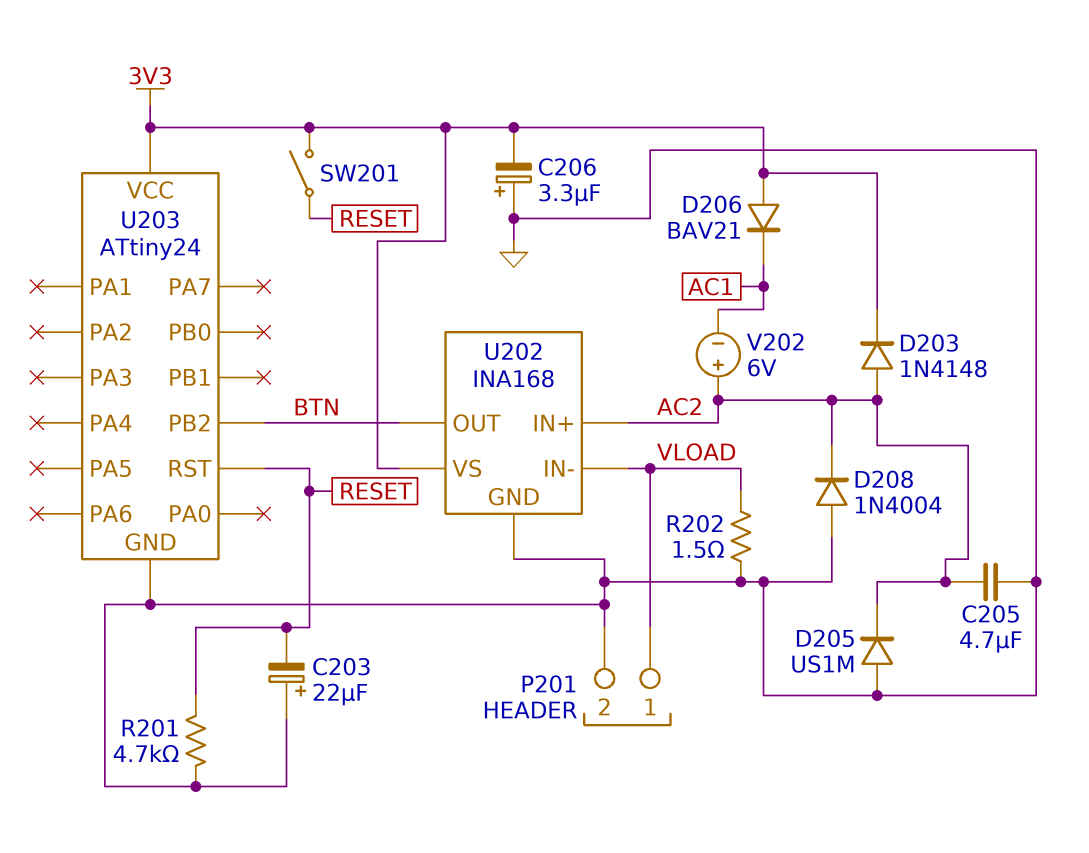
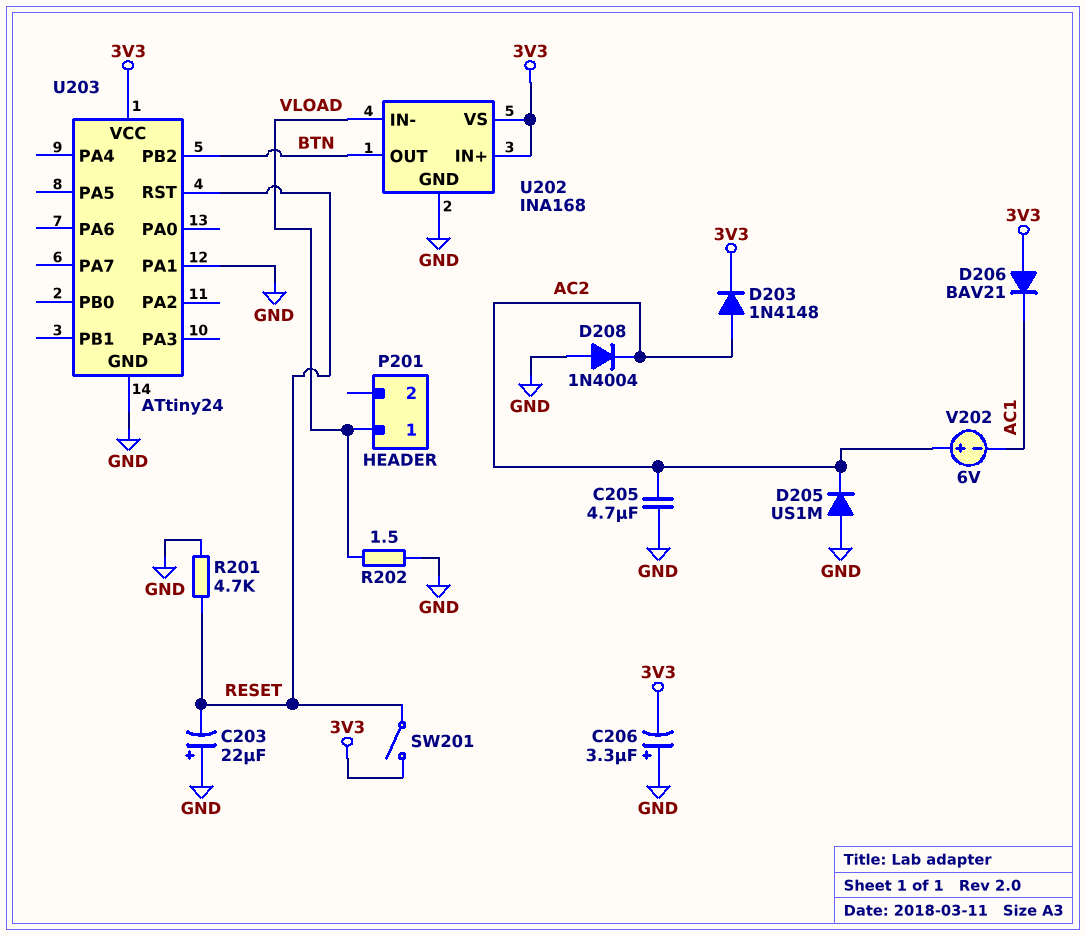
P201 pin 2: GND -> none
U202 pin IN+: AC2 -> 3V3
U203 pin PA1: none -> GND

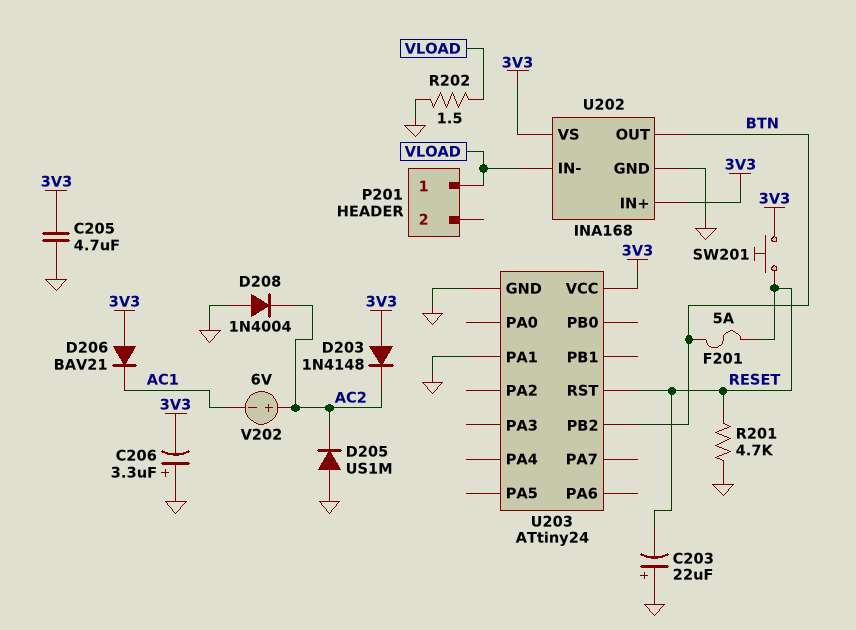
C205: 4.7uF (AC2, GND) -> 4.7uF (3V3, GND)
D203: diode 1N4148 (A AC2, K 3V3) -> diode 1N4148 (A 3V3, K AC2)
F201: none -> 5A (BTN, RESET)
SW201: switch (3V3, RESET) -> button (3V3, RESET)

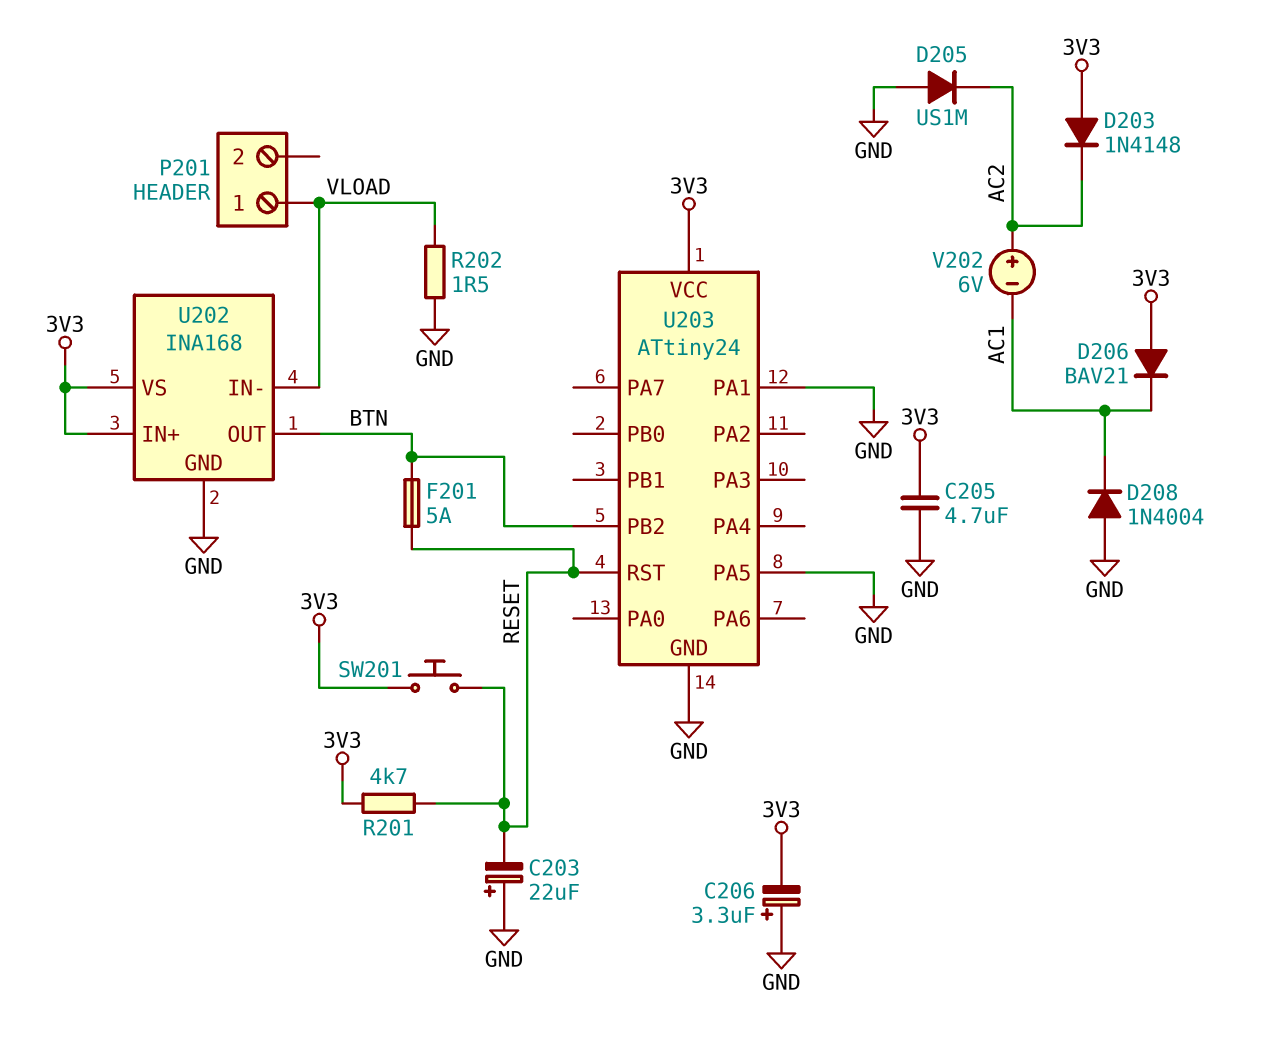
D208: diode 1N4004 (A GND, K AC2) -> diode 1N4004 (A GND, K AC1)
R201: 4.7k (GND, RESET) -> 4.7k (3V3, RESET)
U203 pin PA5: none -> GND

